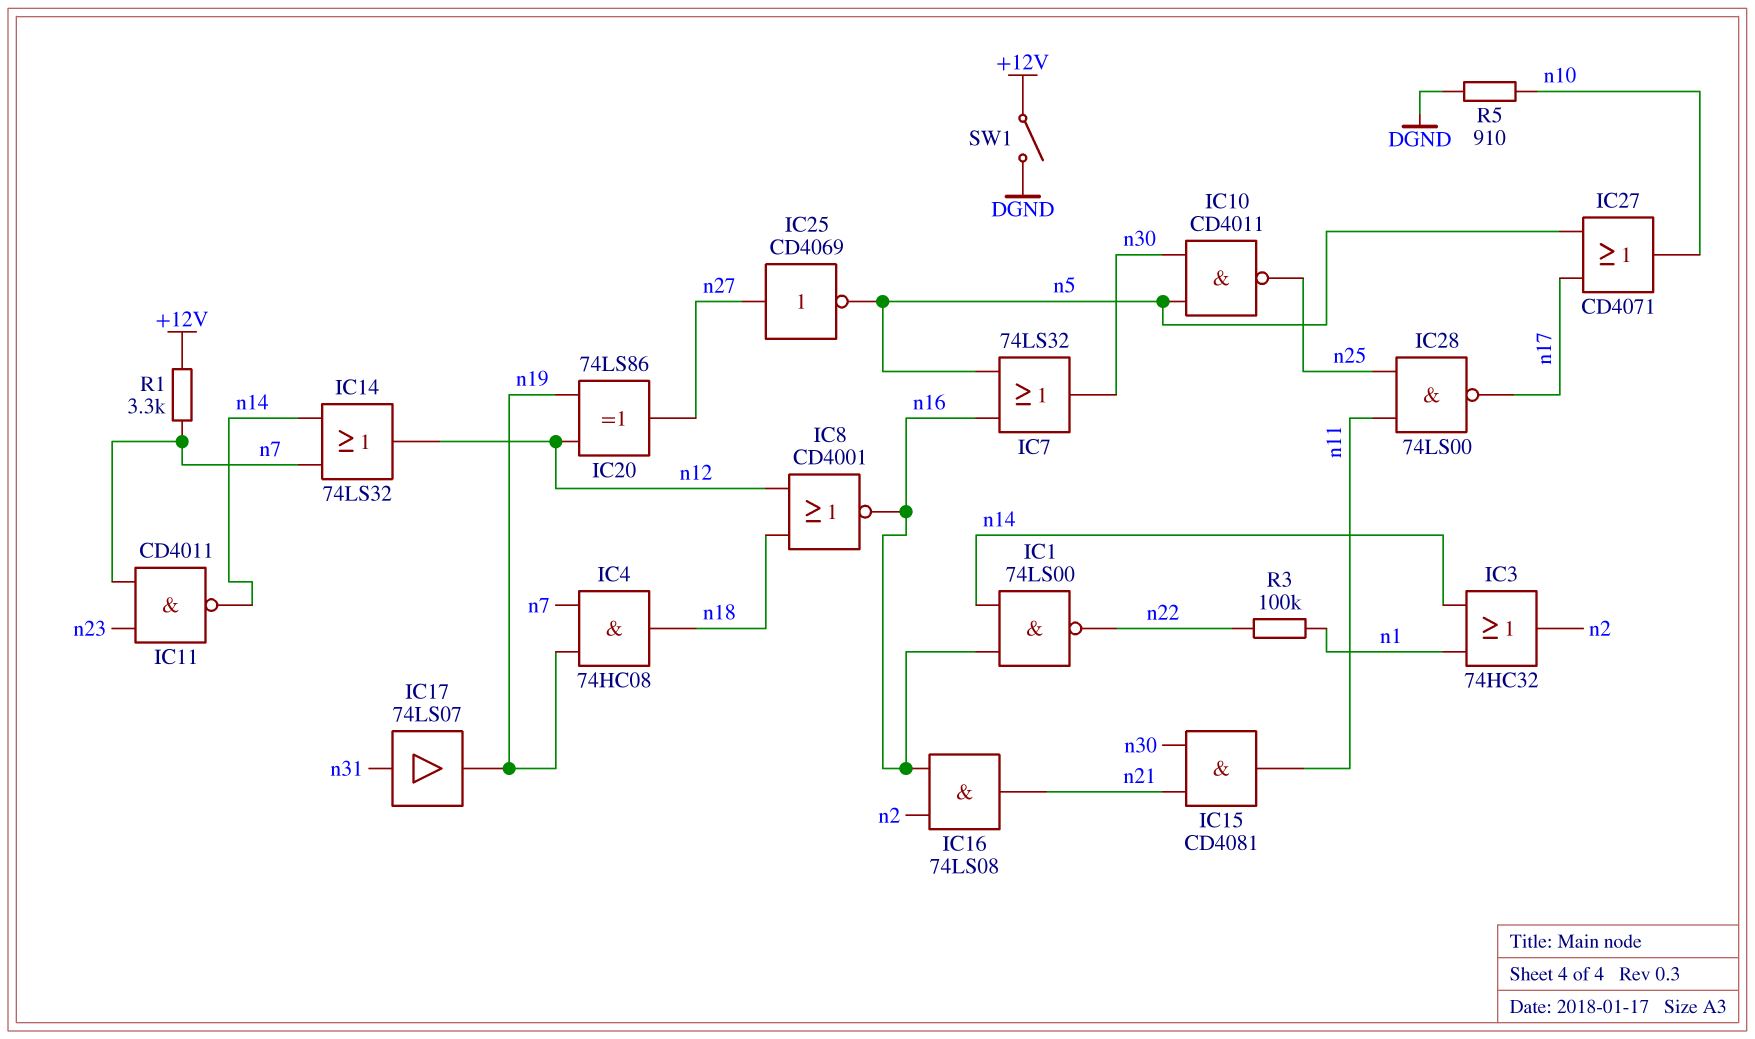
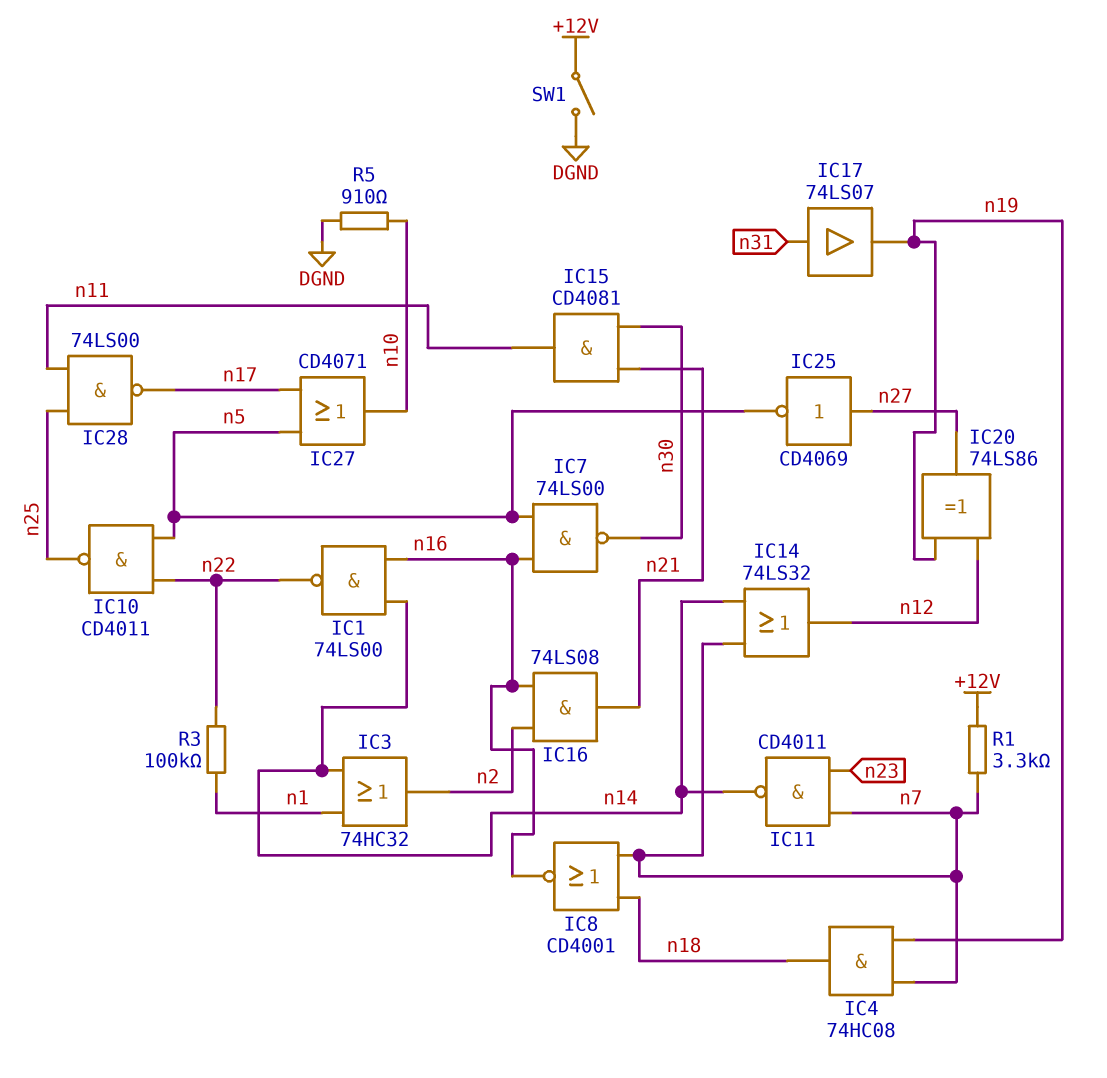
IC7: OR 74LS32 (in n5, in n16, out n30) -> NAND 74LS00 (in n5, in n16, out n30)
IC8: NOR CD4001 (in n12, in n18, out n16) -> NOR CD4001 (in n7, in n18, out n16)
IC10: NAND CD4011 (in n5, in n30, out n25) -> NAND CD4011 (in n5, in n22, out n25)

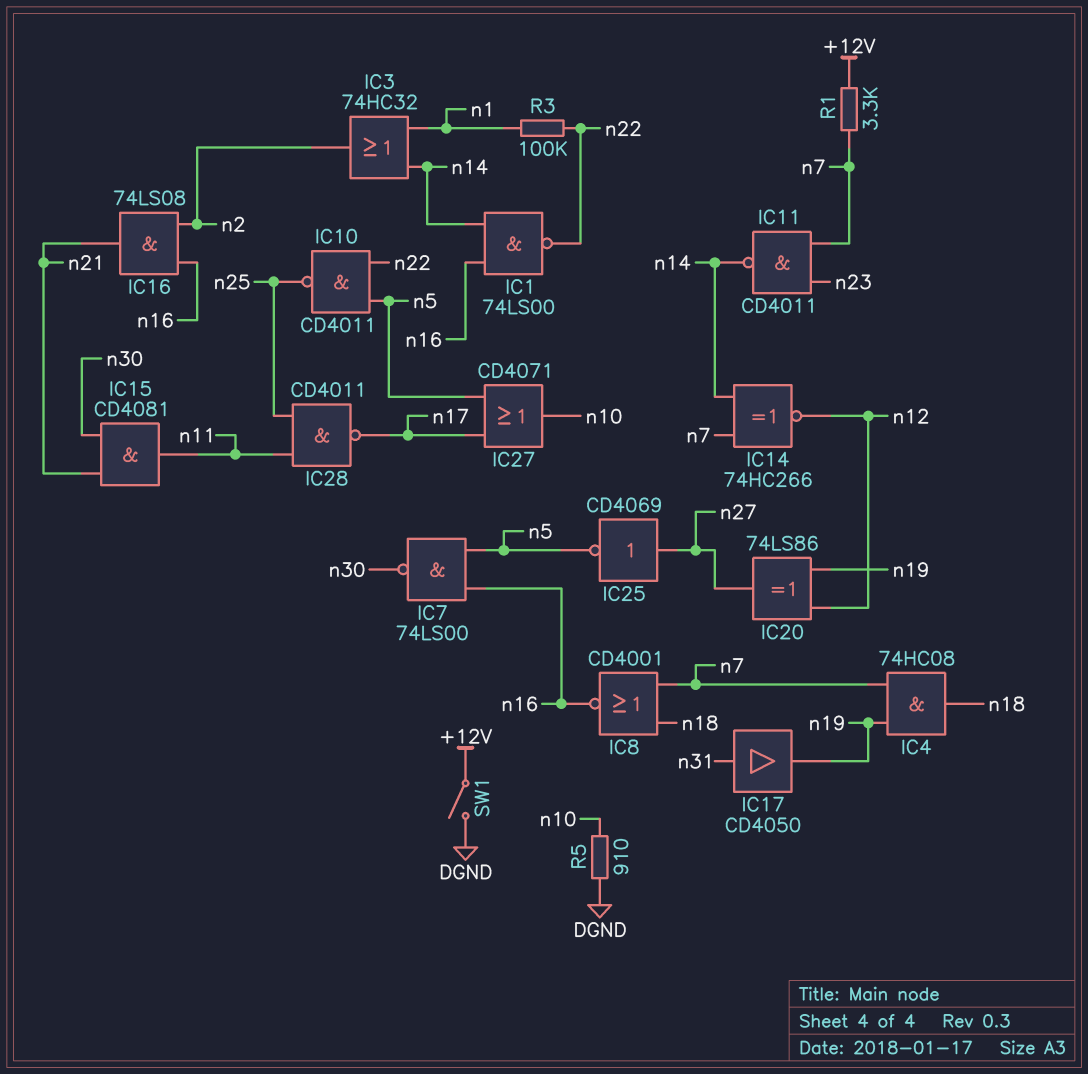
IC14: OR 74LS32 (in n7, in n14, out n12) -> XNOR 74HC266 (in n7, in n14, out n12)
IC17: buffer 74LS07 (in n31, out n19) -> buffer CD4050 (in n31, out n19)
IC28: NAND 74LS00 (in n11, in n25, out n17) -> NAND CD4011 (in n11, in n25, out n17)

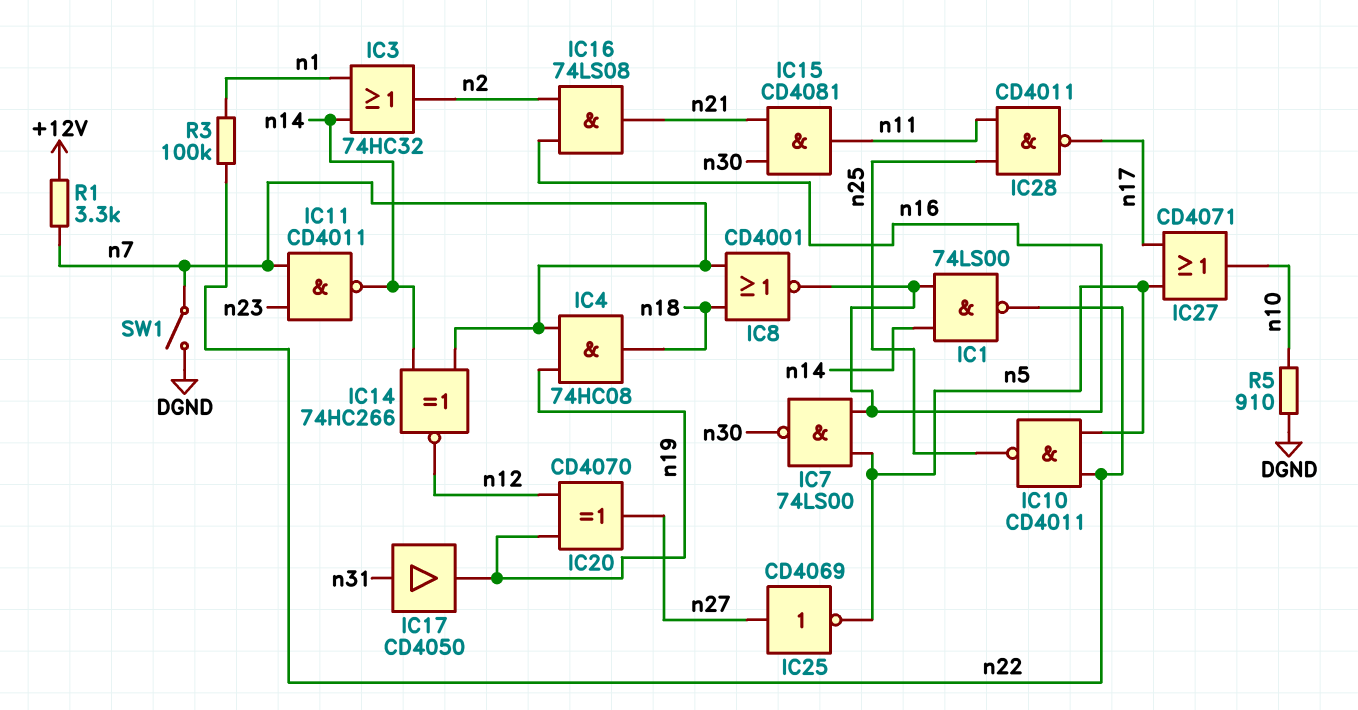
IC20: XOR 74LS86 (in n12, in n19, out n27) -> XOR CD4070 (in n12, in n19, out n27)
SW1: switch (+12V, DGND) -> switch (DGND, n7)

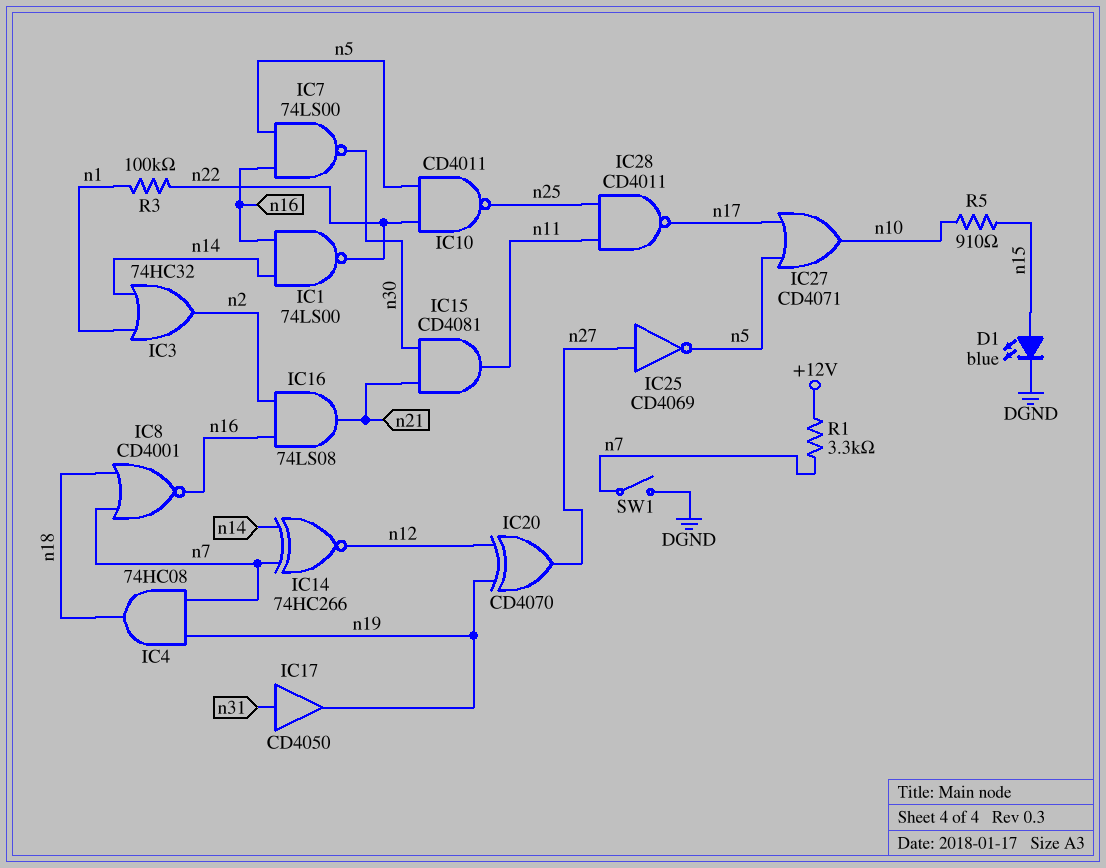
D1: none -> LED blue (A n15, K DGND)
IC11: NAND CD4011 (in n7, in n23, out n14) -> none
R5: 910 (DGND, n10) -> 910 (n10, n15)

